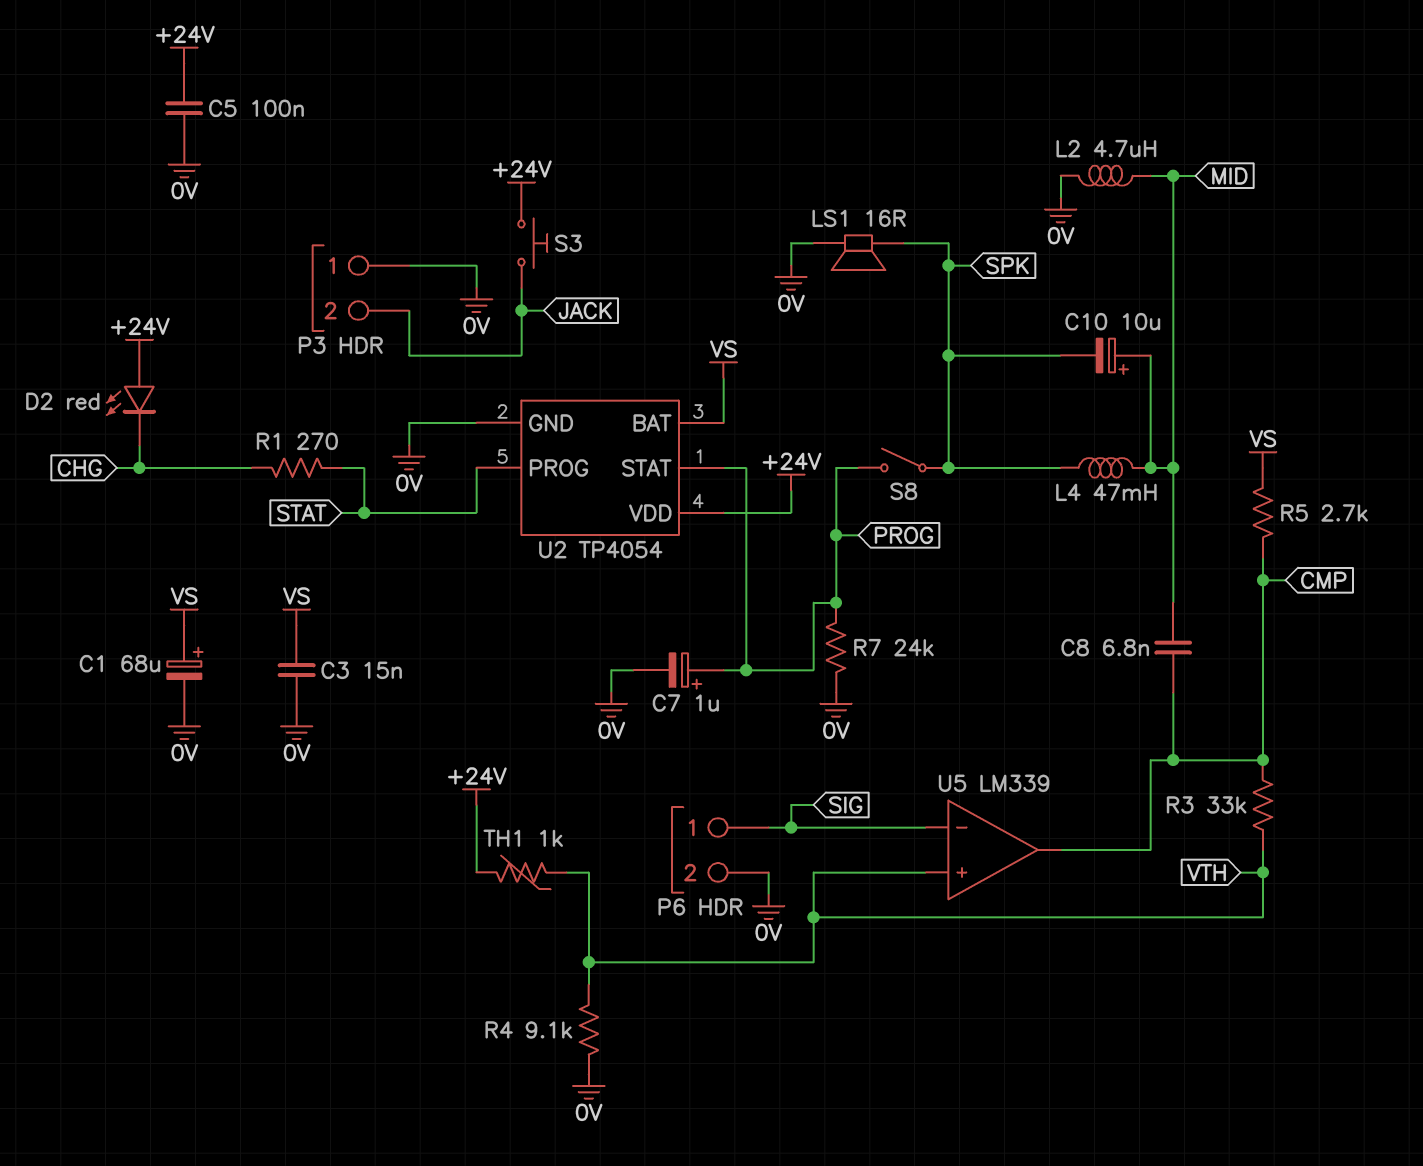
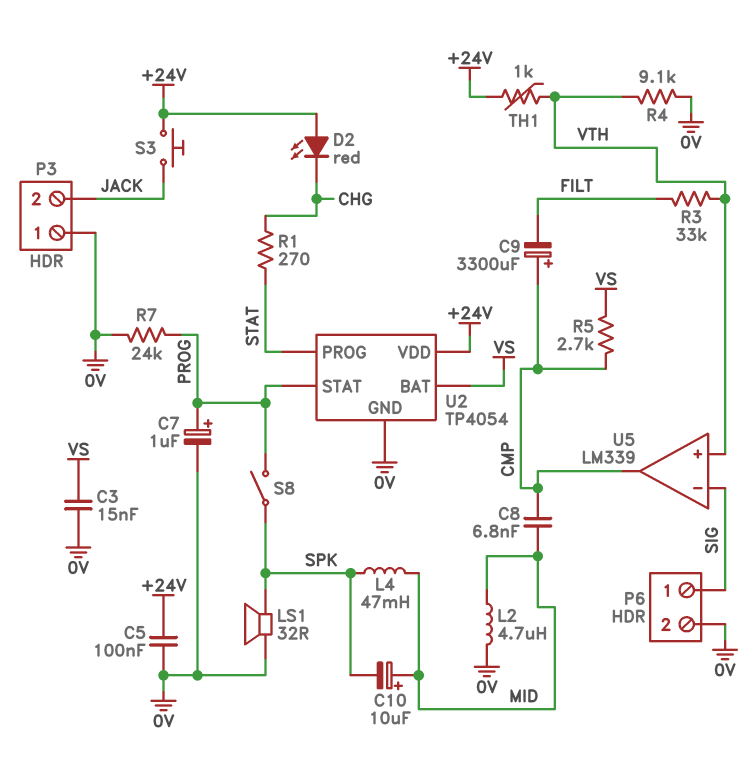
C1: 68uF (plus VS, minus 0V) -> none
C9: none -> 3300uF (plus CMP, minus FILT)
LS1: speaker 16R (0V, SPK) -> speaker 32R (0V, SPK)
R3: 33k (CMP, VTH) -> 33k (FILT, VTH)

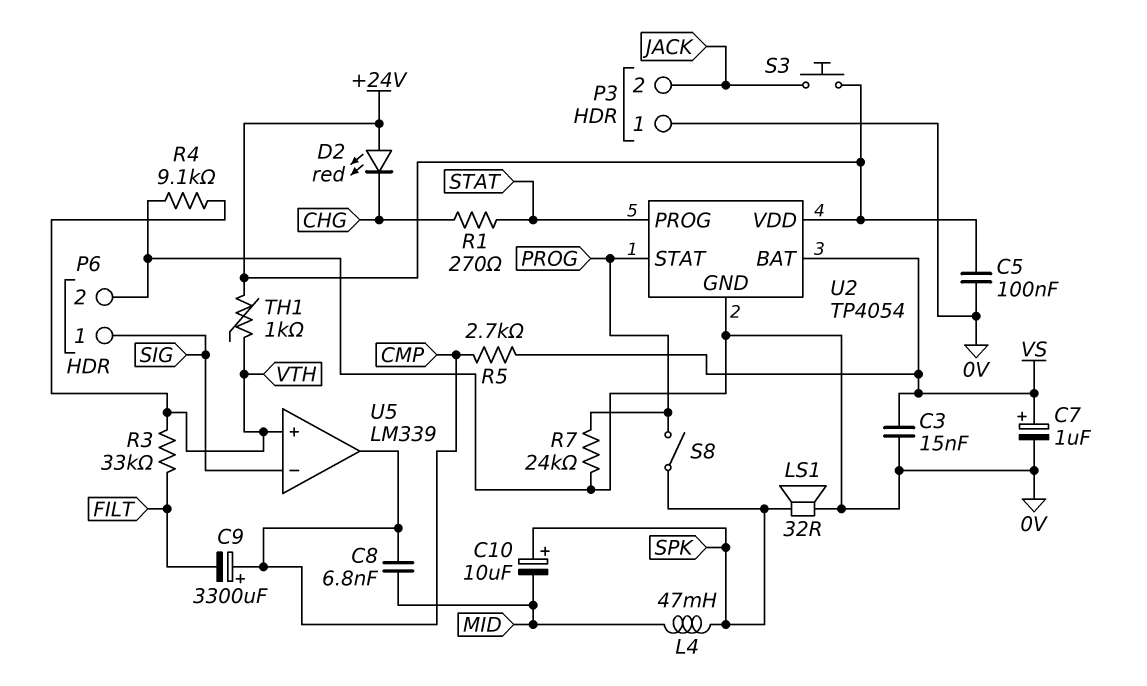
C7: 1uF (plus PROG, minus 0V) -> 1uF (plus VS, minus 0V)
C10: 10uF (plus MID, minus SPK) -> 10uF (plus SPK, minus MID)
L2: 4.7uH (0V, MID) -> none

